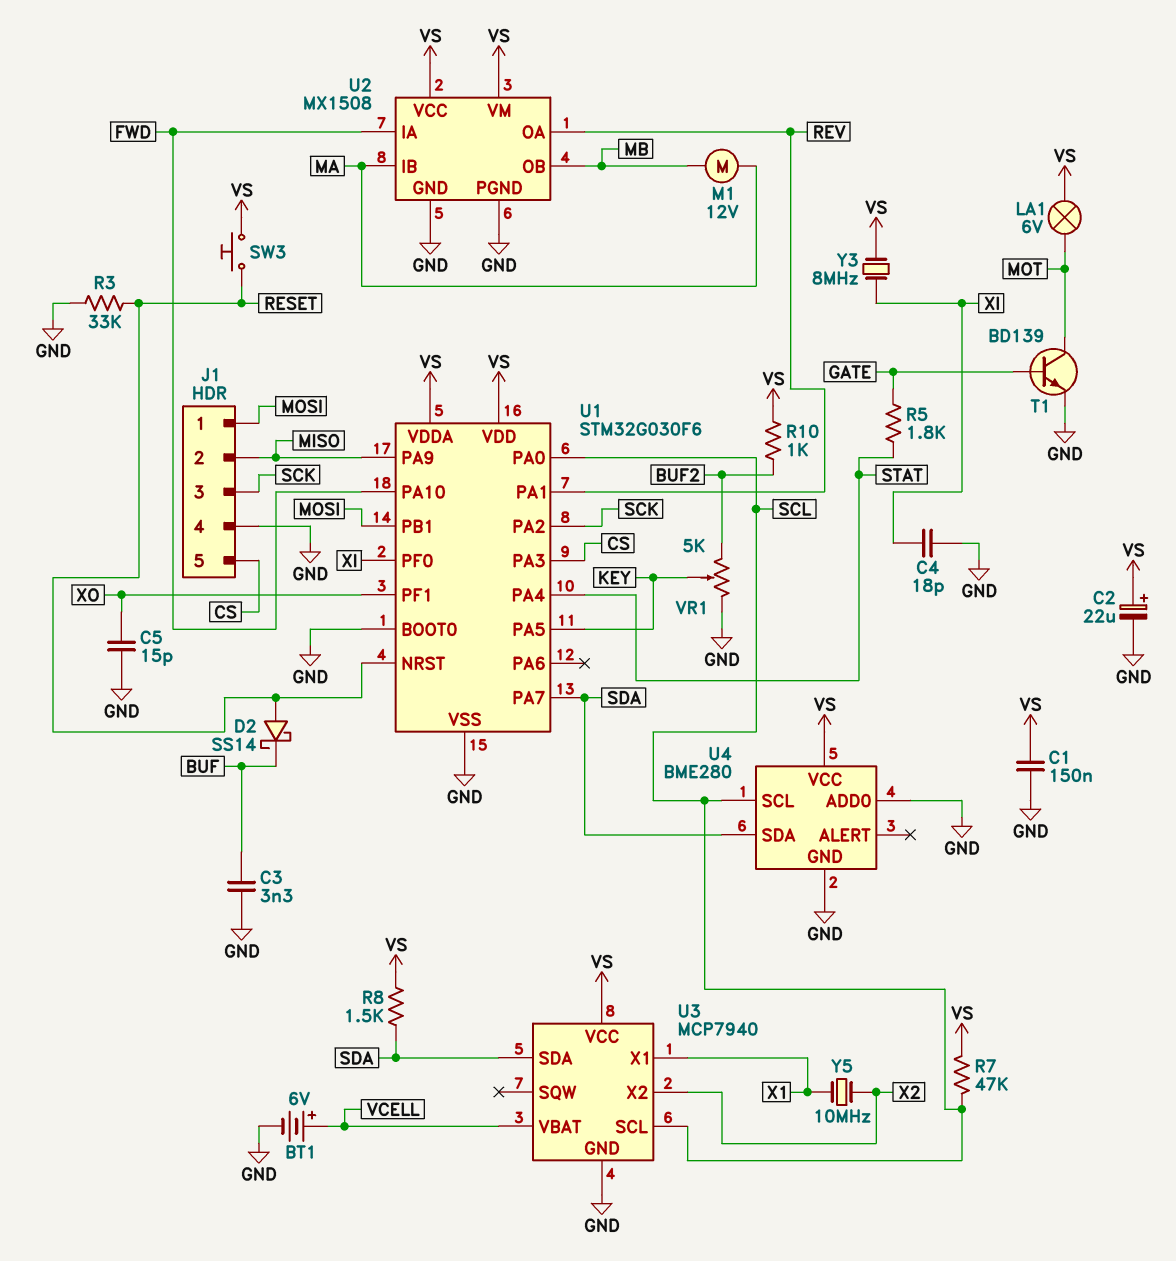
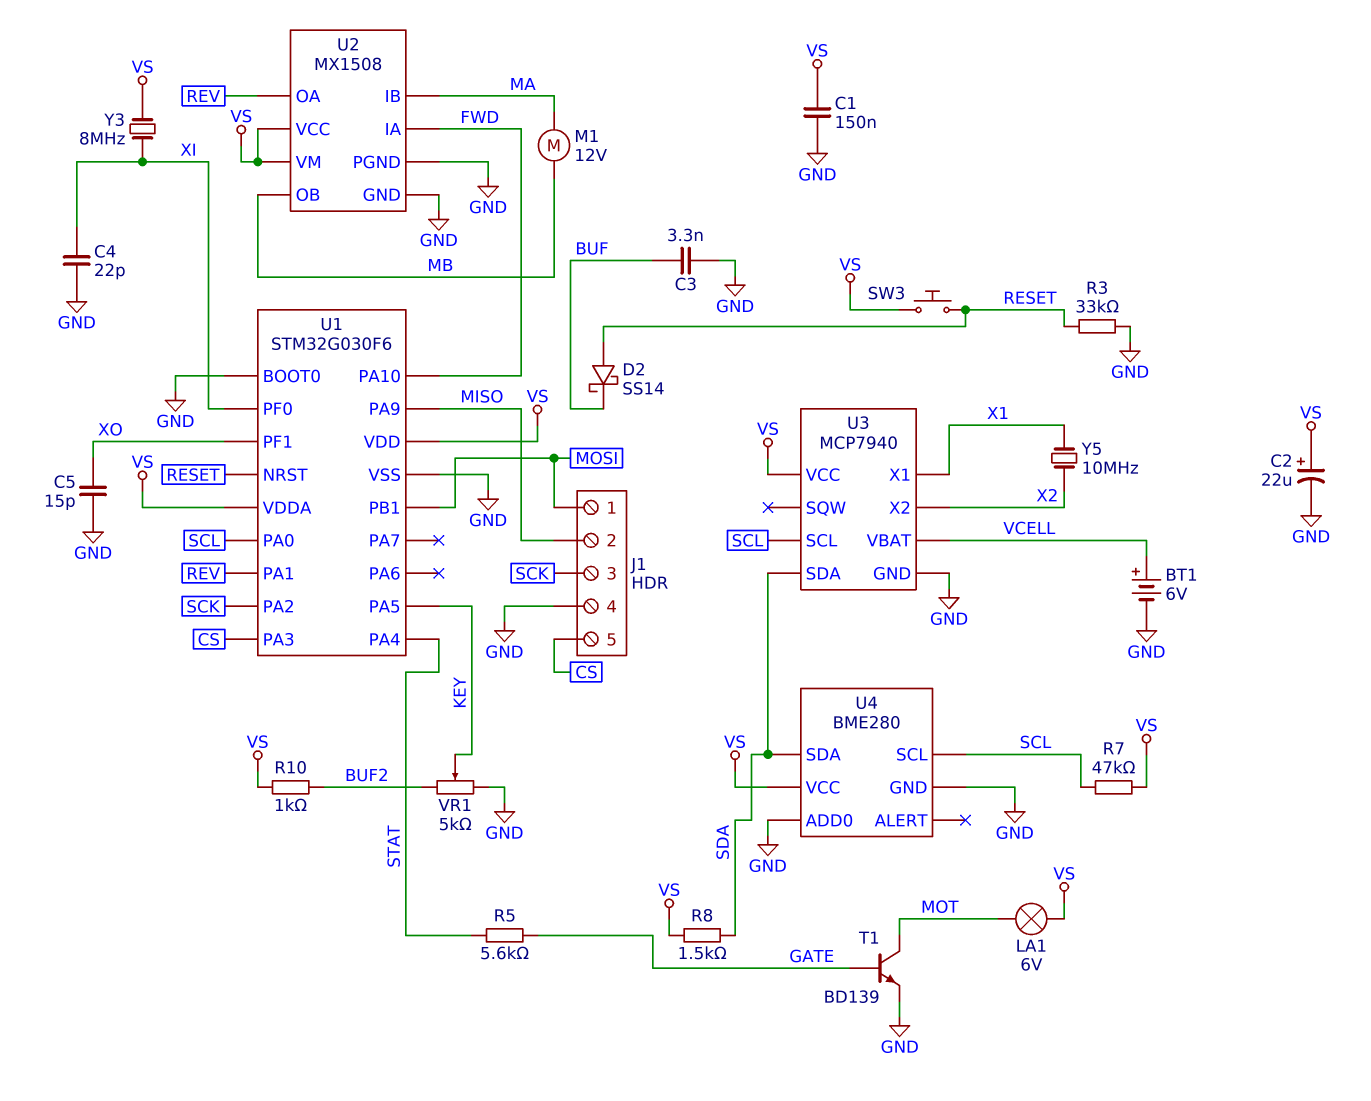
C4: 18pF (GND, XI) -> 22pF (GND, XI)
R5: 1.8k (GATE, STAT) -> 5.6k (GATE, STAT)
U1 pin PA7: SDA -> none

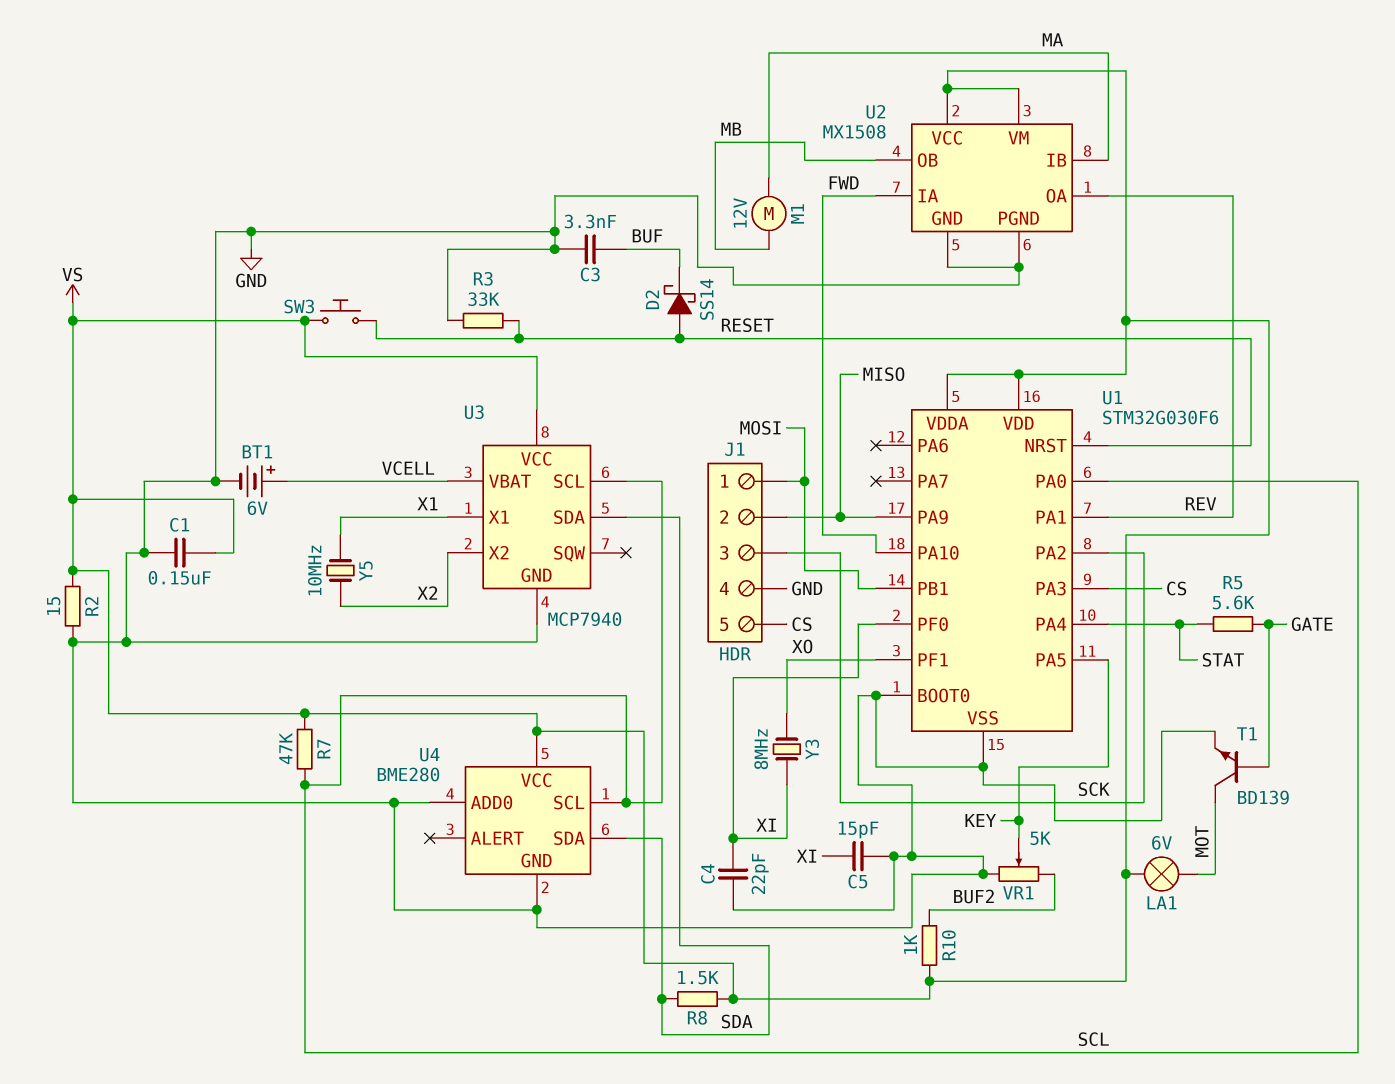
C2: 22uF (plus VS, minus GND) -> none
C5: 15pF (GND, XO) -> 15pF (GND, XI)
R2: none -> 15 (GND, VS)
Y3: 8MHz (VS, XI) -> 8MHz (XI, XO)

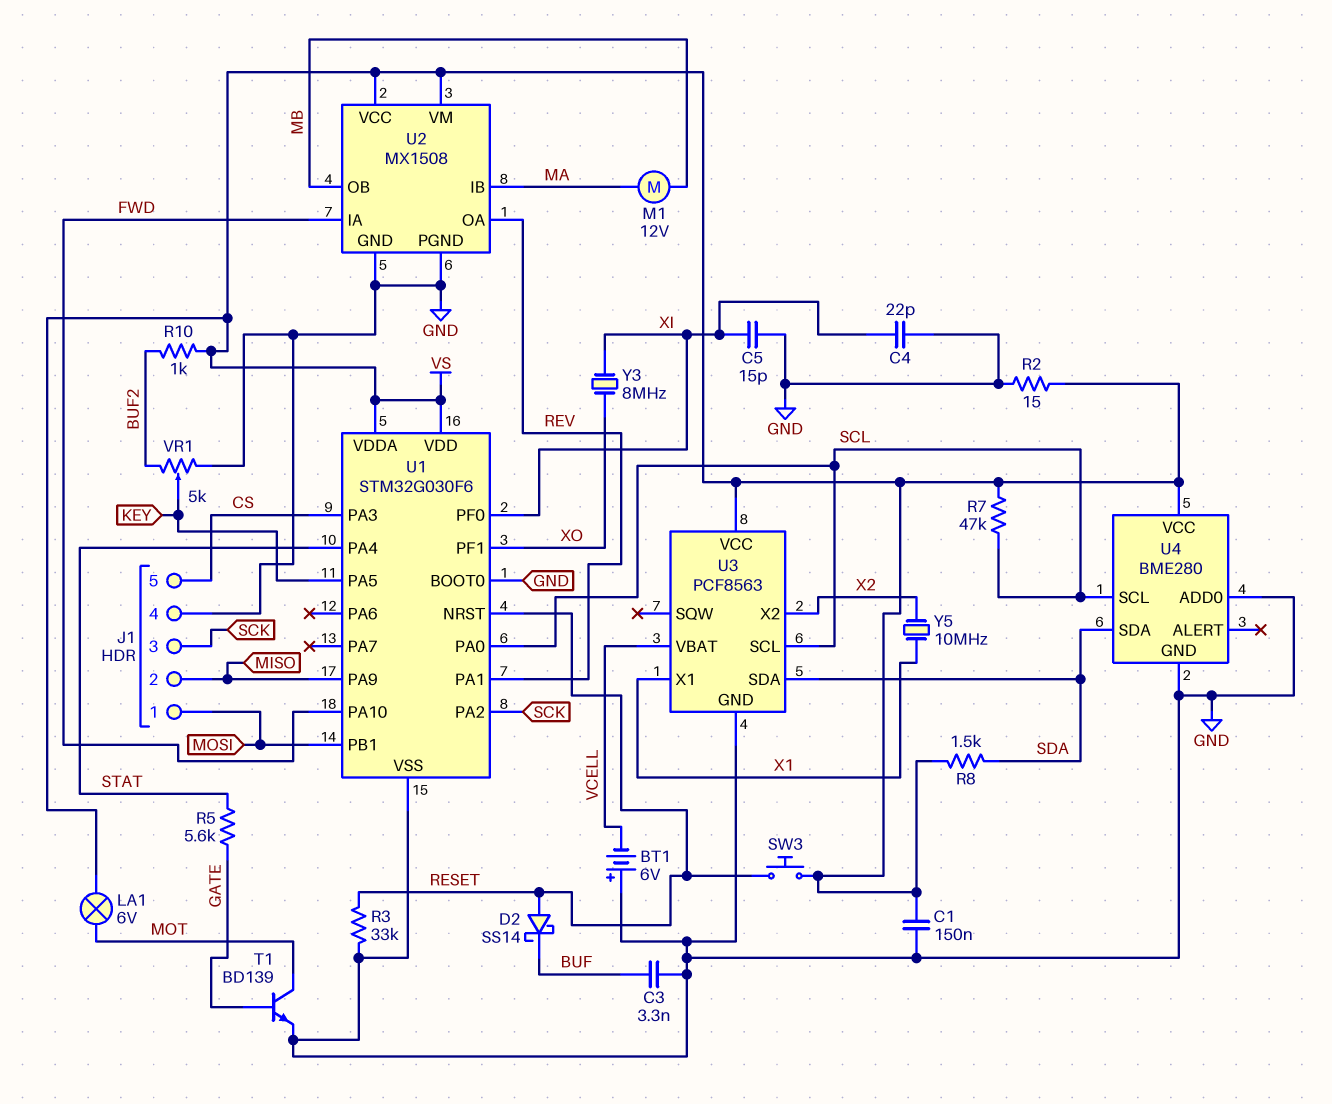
BT1: 6V (plus VCELL, minus GND) -> 6V (plus GND, minus VCELL)
U3: MCP7940 -> PCF8563

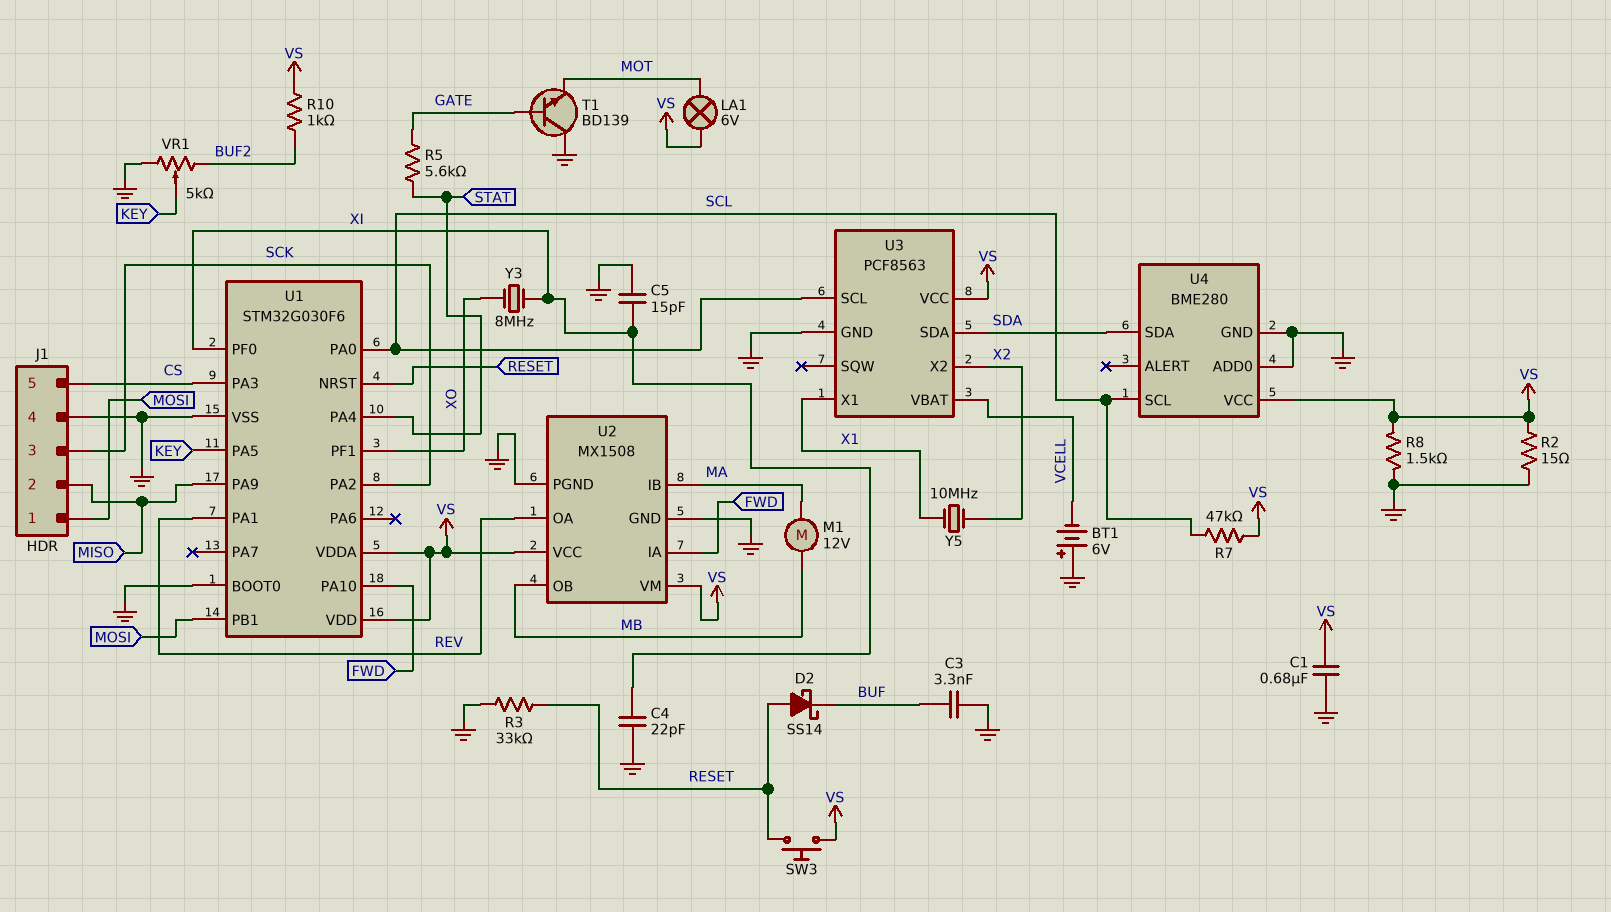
C1: 150nF (GND, VS) -> 680nF (GND, VS)
R8: 1.5k (SDA, VS) -> 1.5k (GND, VS)
T1: NPN BD139 (B GATE, C MOT, E GND) -> NPN BD139 (B GATE, C GND, E MOT)

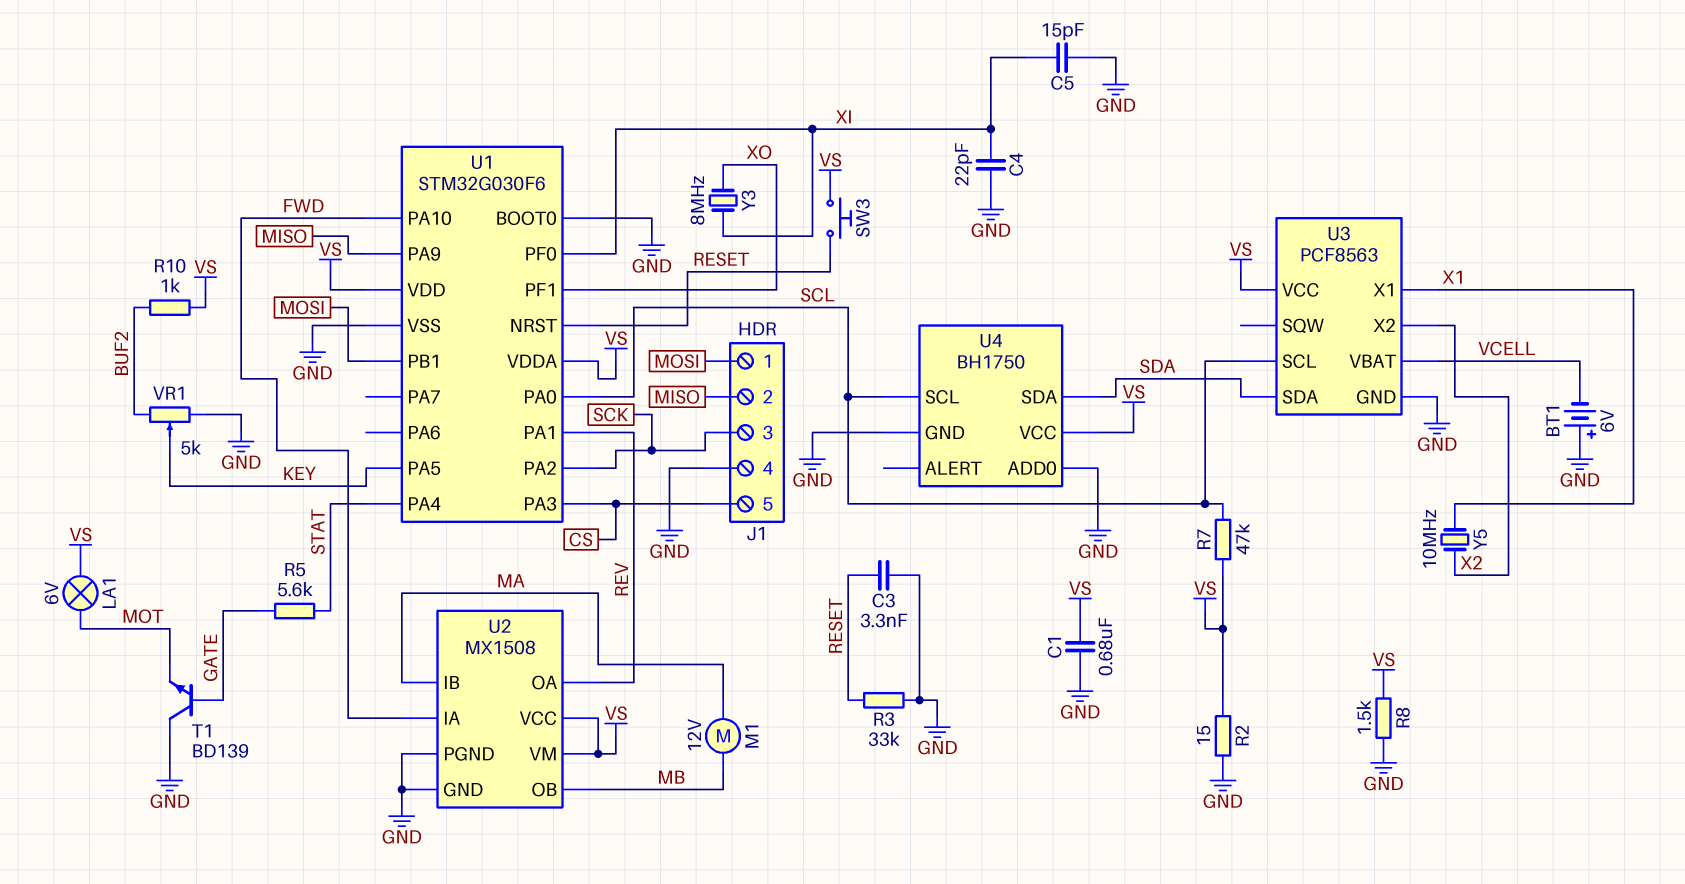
C3: 3.3nF (BUF, GND) -> 3.3nF (GND, RESET)
D2: schottky SS14 (A RESET, K BUF) -> none
U4: BME280 -> BH1750

